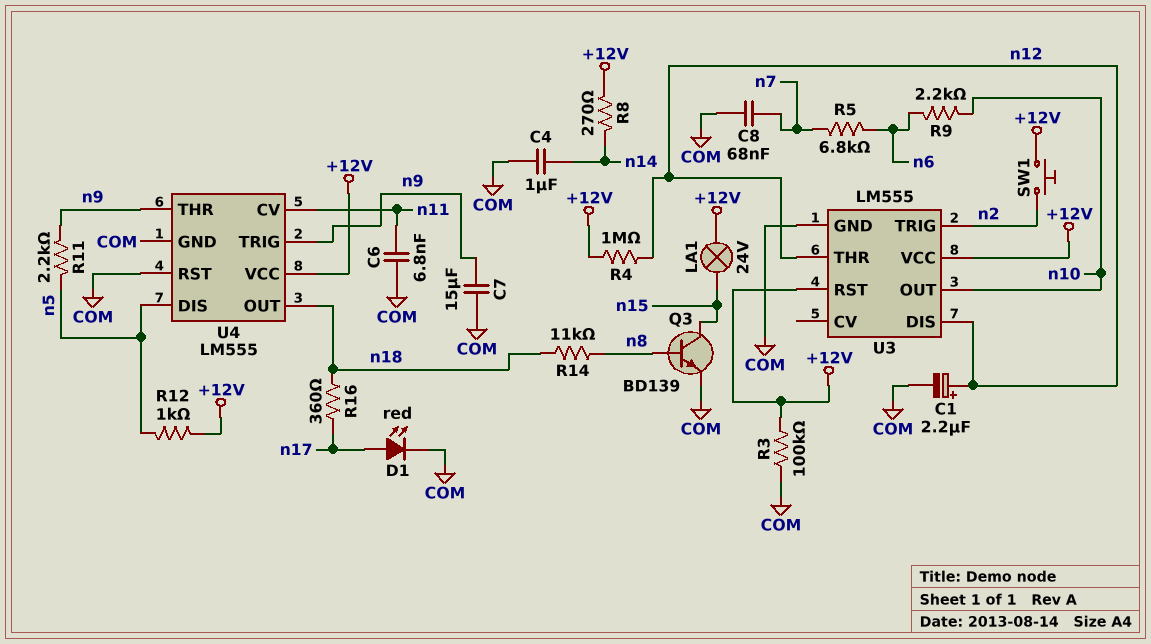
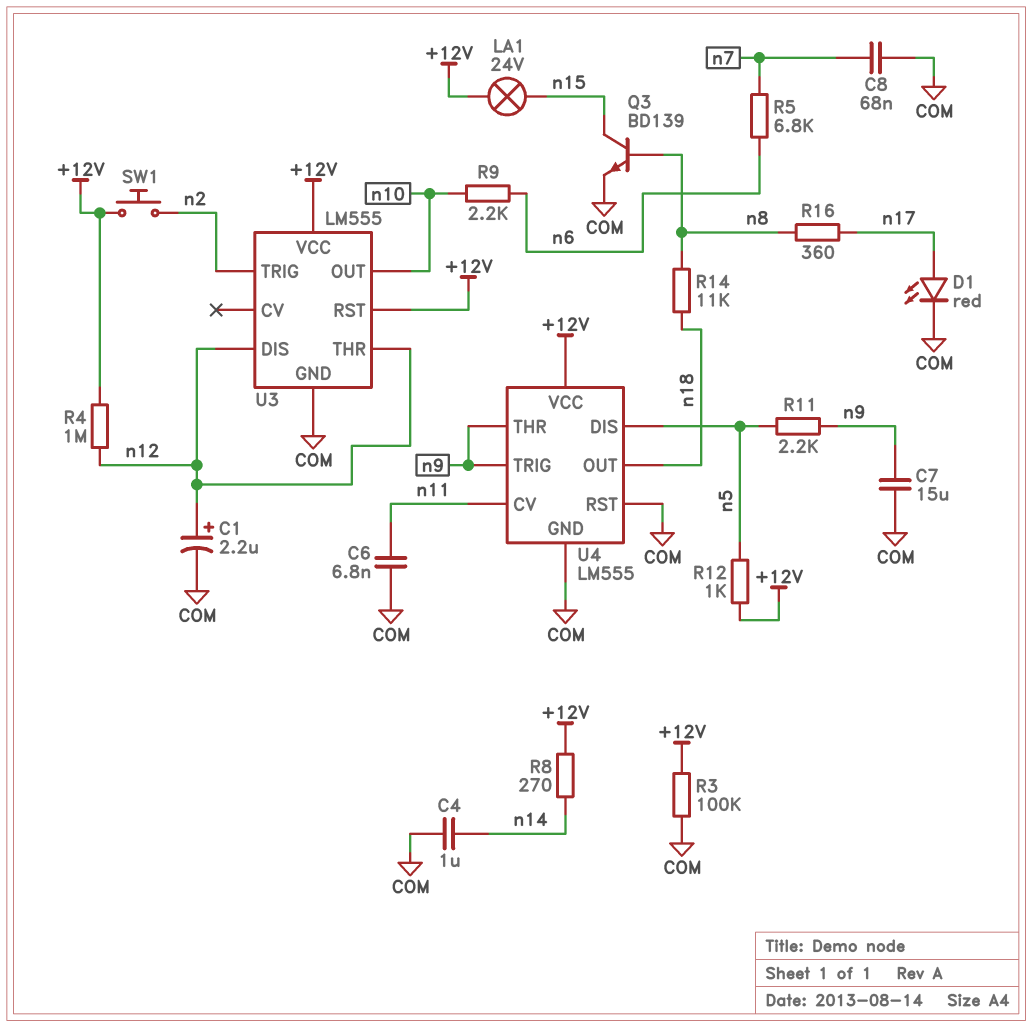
R16: 360 (n17, n18) -> 360 (n8, n17)

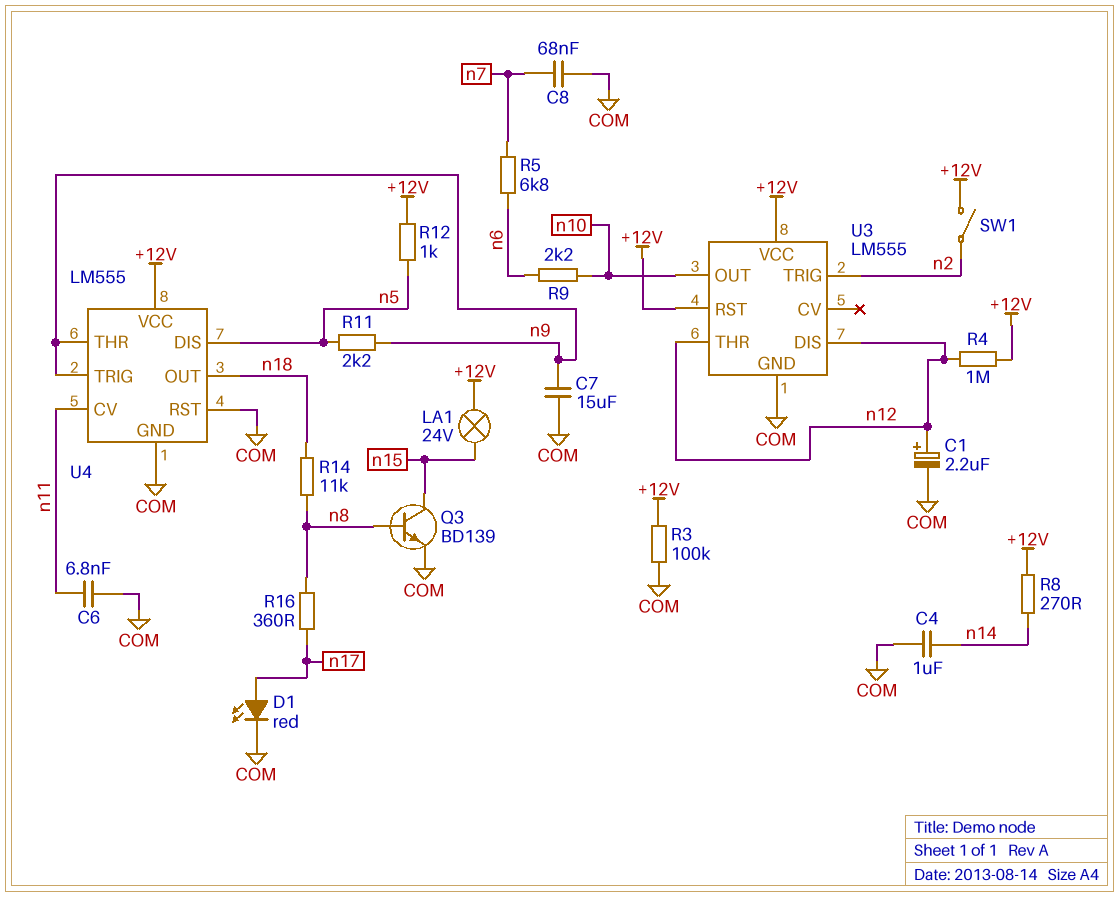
SW1: button (+12V, n2) -> switch (+12V, n2)

